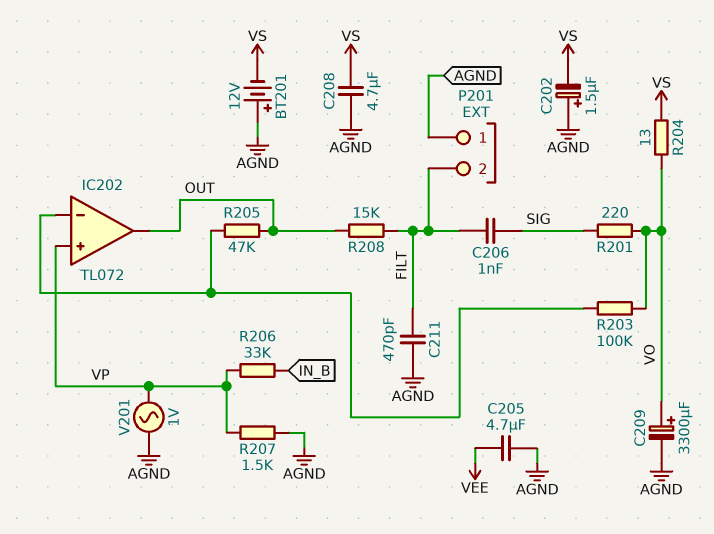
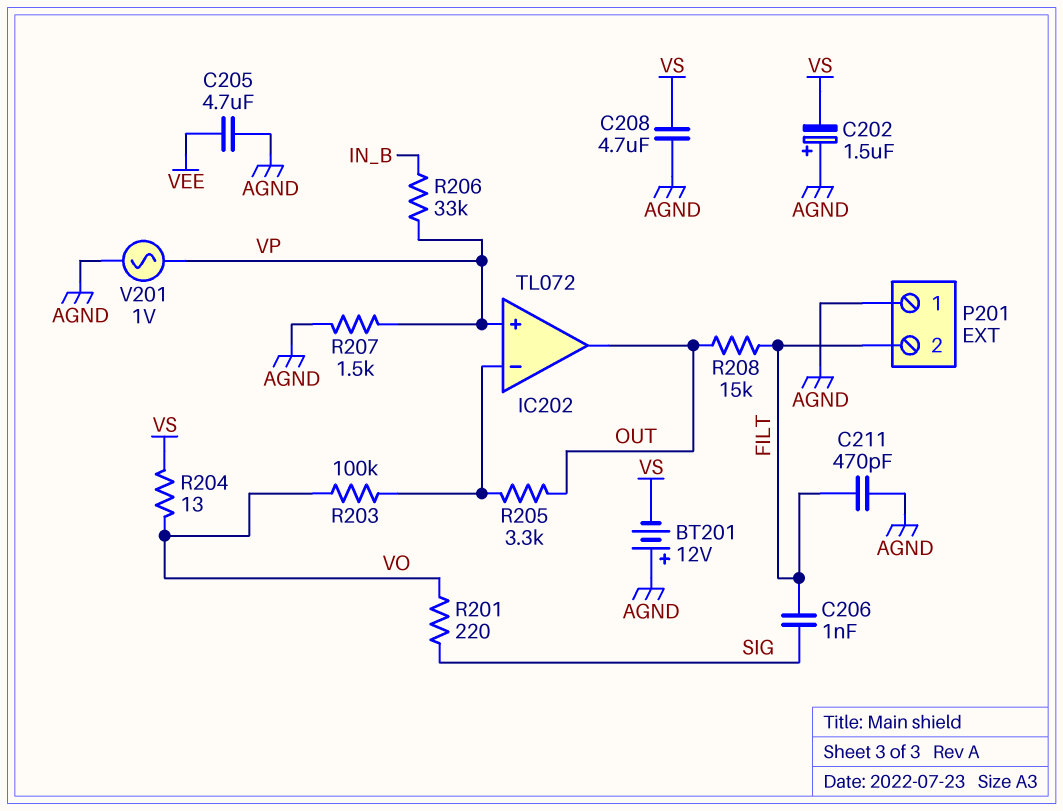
C209: 3300uF (plus VO, minus AGND) -> none
R205: 47k (IC202/in-, OUT) -> 3.3k (IC202/in-, OUT)

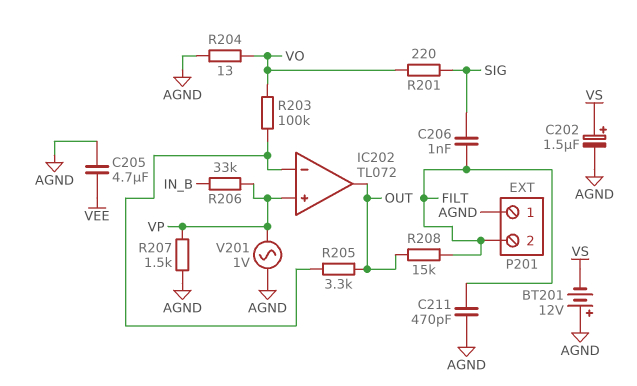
C202: 1.5uF (plus AGND, minus VS) -> 1.5uF (plus VS, minus AGND)
C208: 4.7uF (AGND, VS) -> none
R204: 13 (VO, VS) -> 13 (AGND, VO)

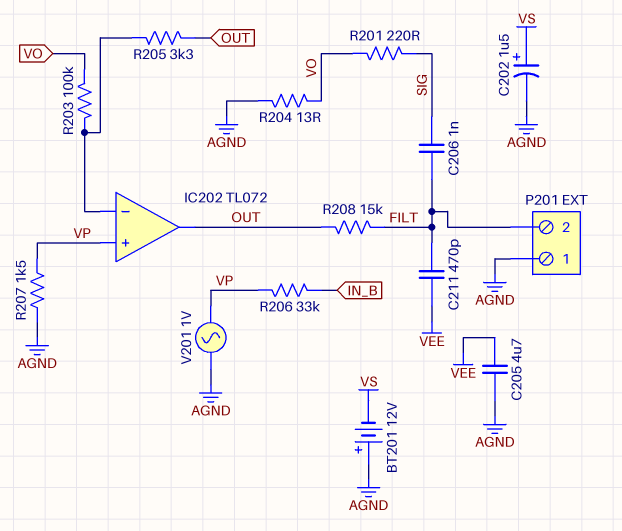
C211: 470pF (AGND, FILT) -> 470pF (FILT, VEE)

